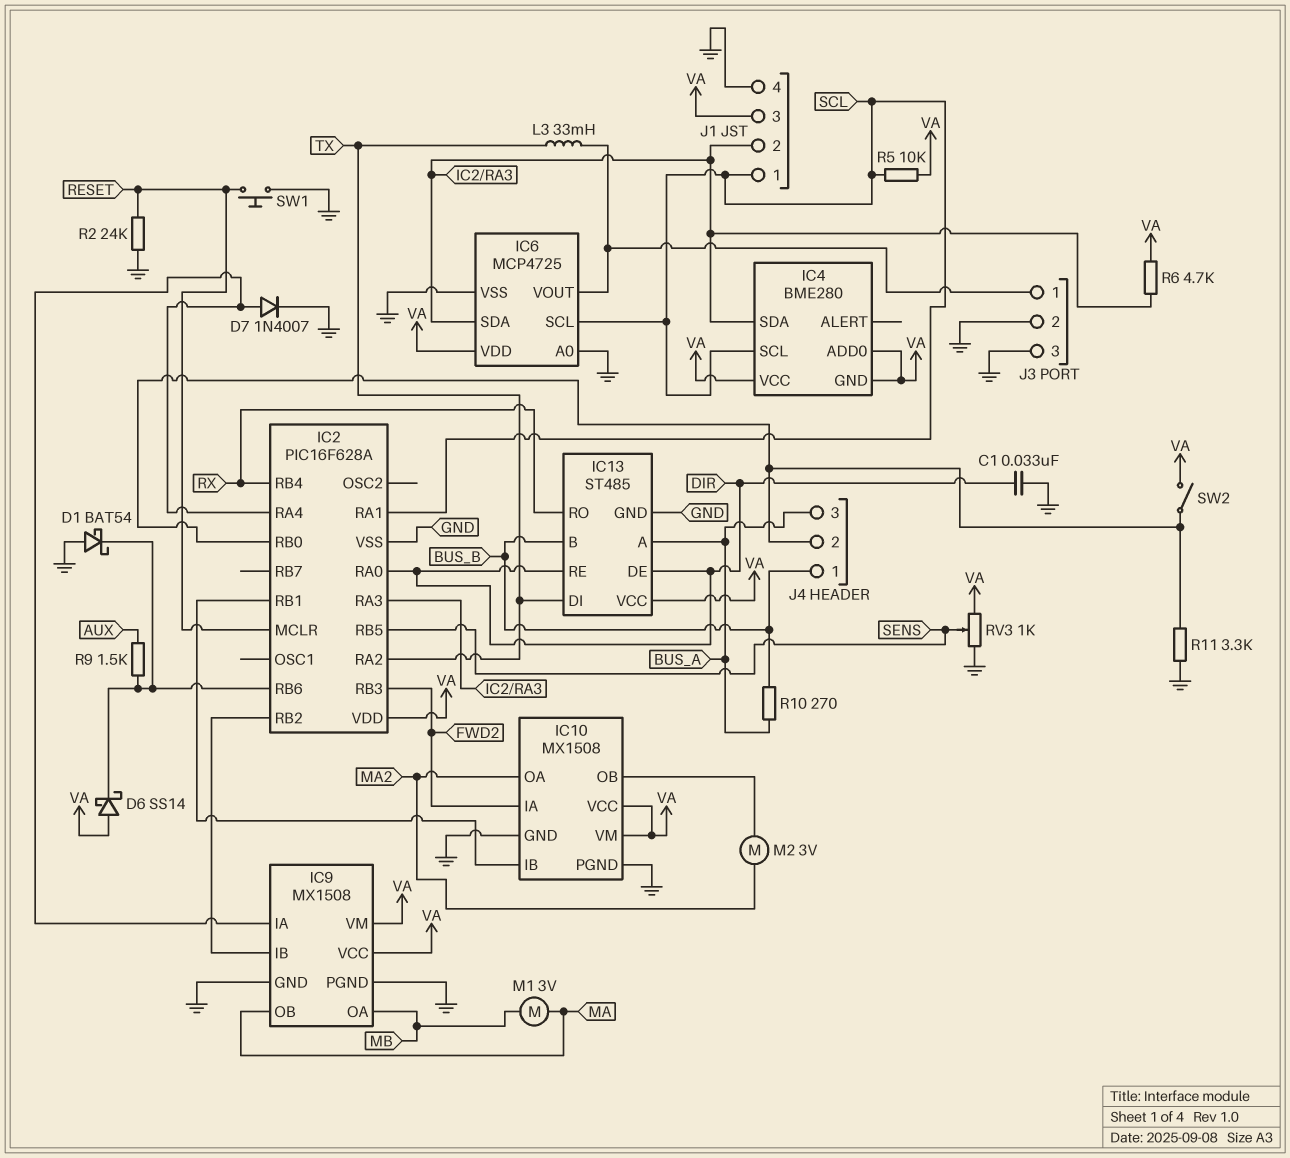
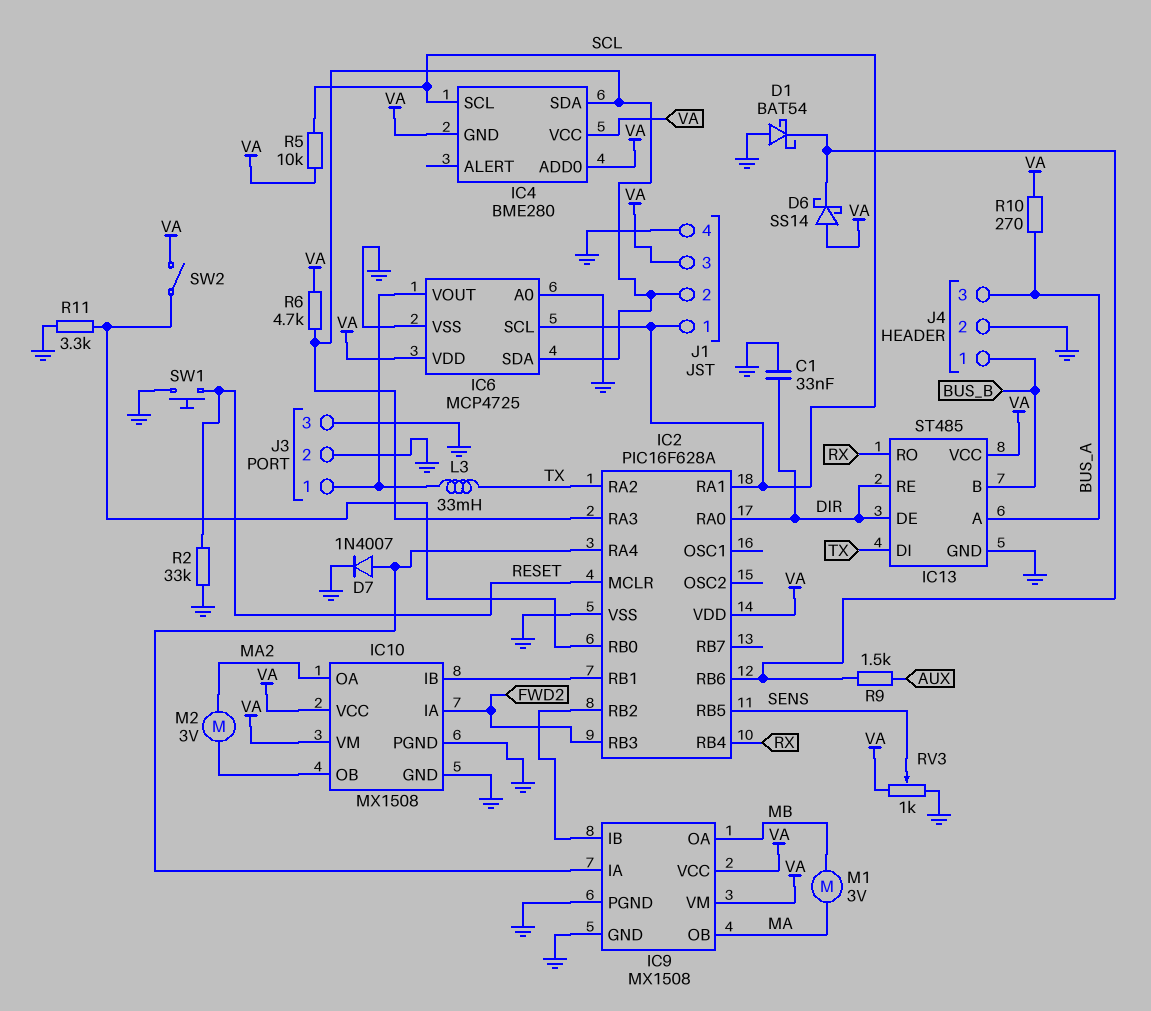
J4 pin 2: IC2/RB0 -> GND
R2: 24k (GND, RESET) -> 33k (GND, RESET)
R10: 270 (BUS_A, BUS_B) -> 270 (BUS_A, VA)

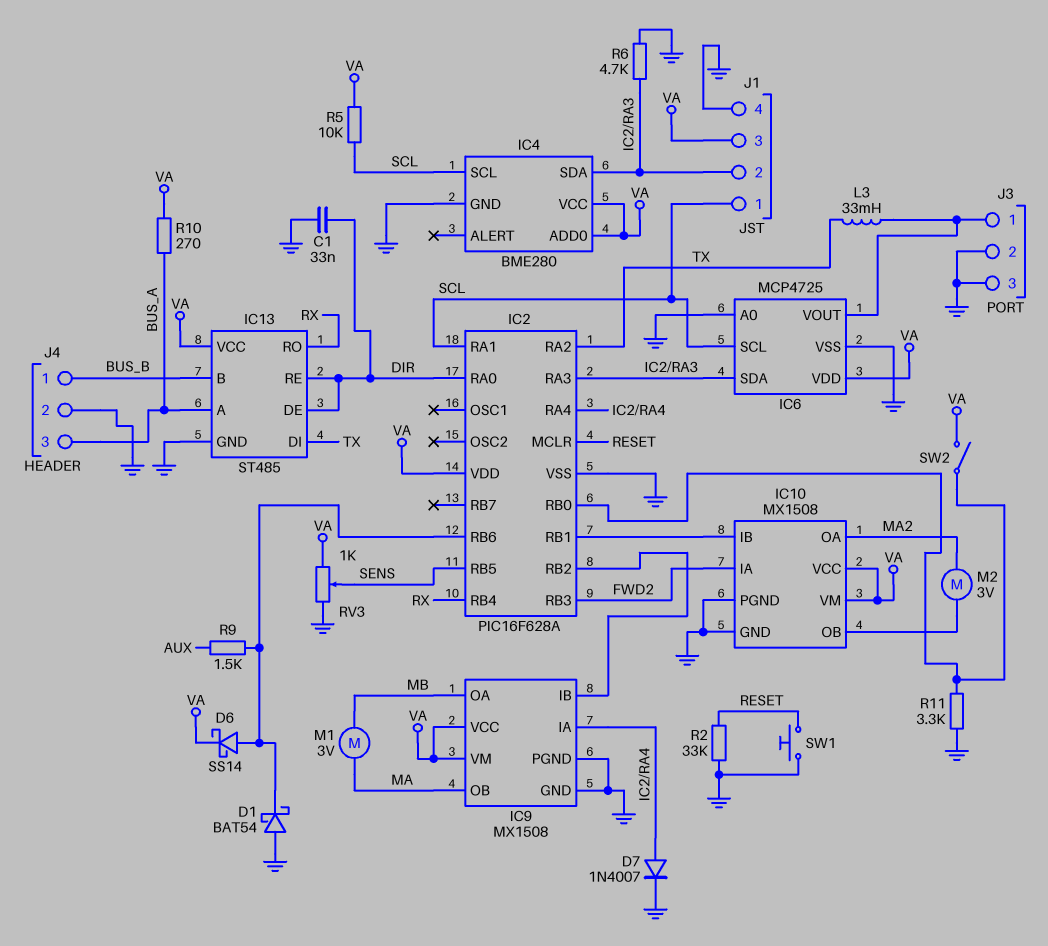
D6: schottky SS14 (A VA, K IC2/RB6) -> schottky SS14 (A IC2/RB6, K VA)
IC4 pin GND: VA -> GND
R6: 4.7k (IC2/RA3, VA) -> 4.7k (GND, IC2/RA3)

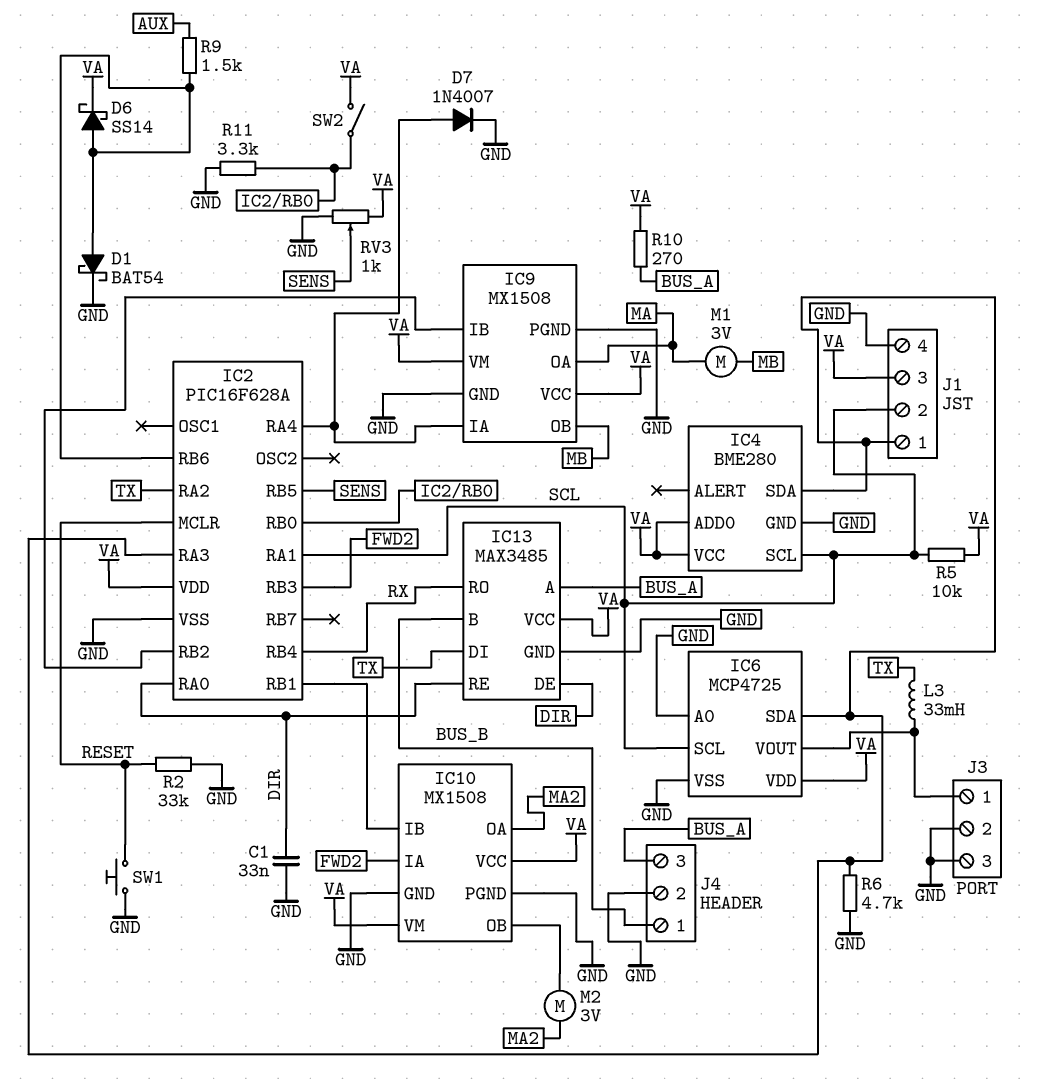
D1: schottky BAT54 (A GND, K IC2/RB6) -> schottky BAT54 (A IC2/RB6, K GND)
IC9 pin OA: MB -> MA
IC9 pin OB: MA -> MB
IC13: ST485 -> MAX3485
J1 pin 1: SCL -> IC2/RA3
J1 pin 2: IC2/RA3 -> SCL

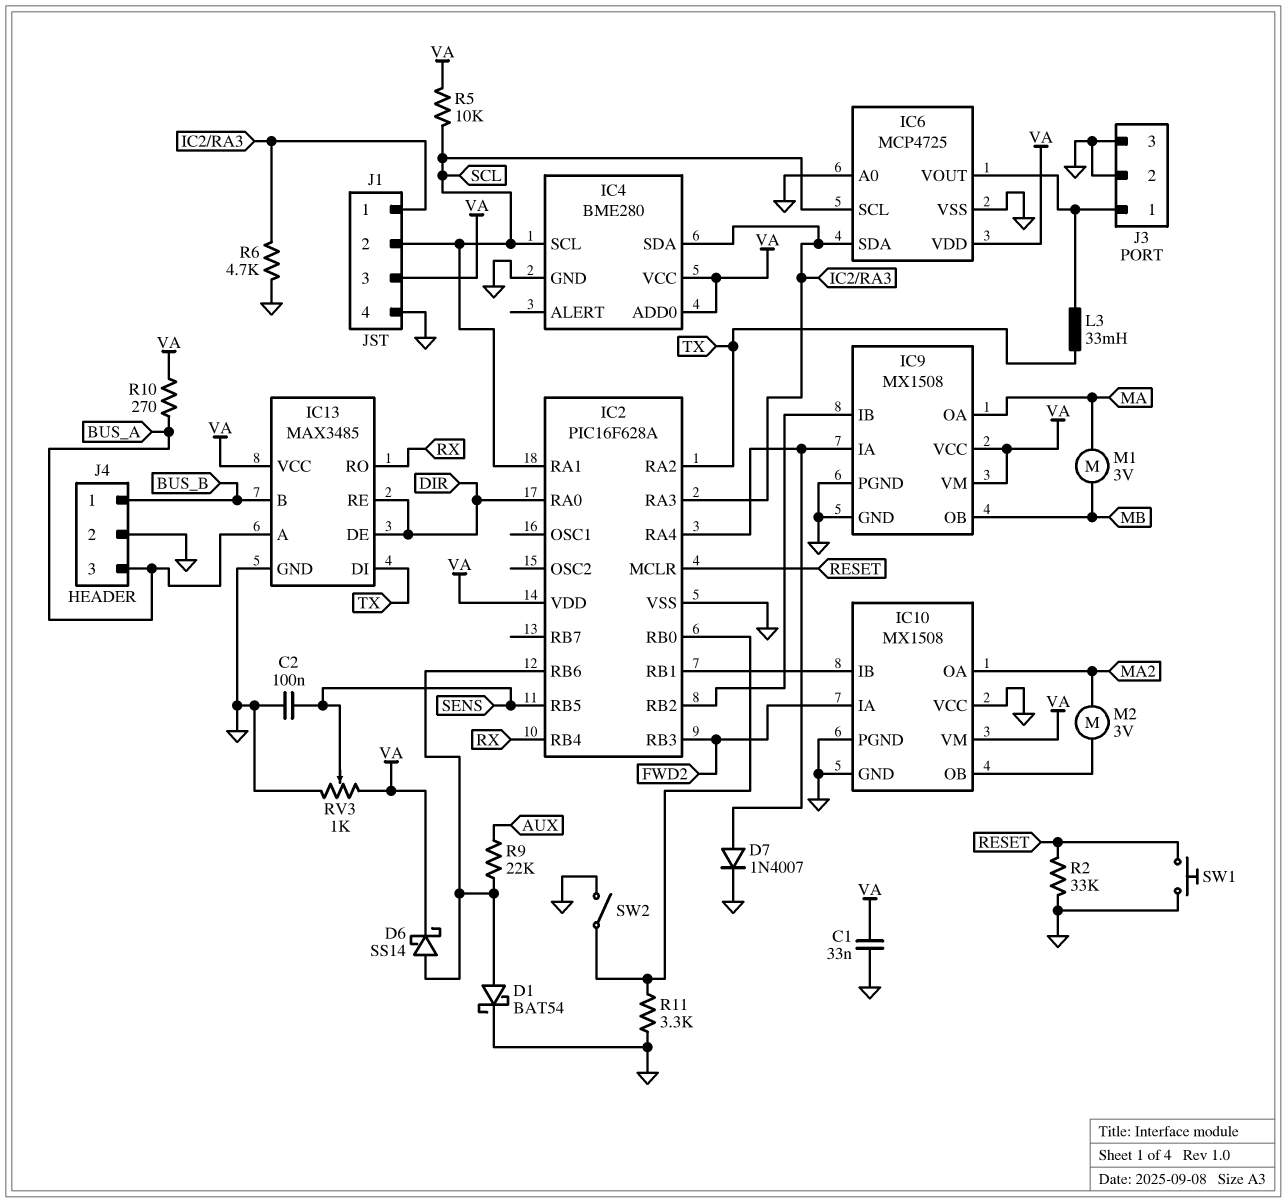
C1: 33nF (DIR, GND) -> 33nF (GND, VA)
C2: none -> 100nF (GND, SENS)
IC10 pin VCC: VA -> GND
R9: 1.5k (AUX, IC2/RB6) -> 22k (AUX, IC2/RB6)
SW2: switch (IC2/RB0, VA) -> switch (GND, IC2/RB0)

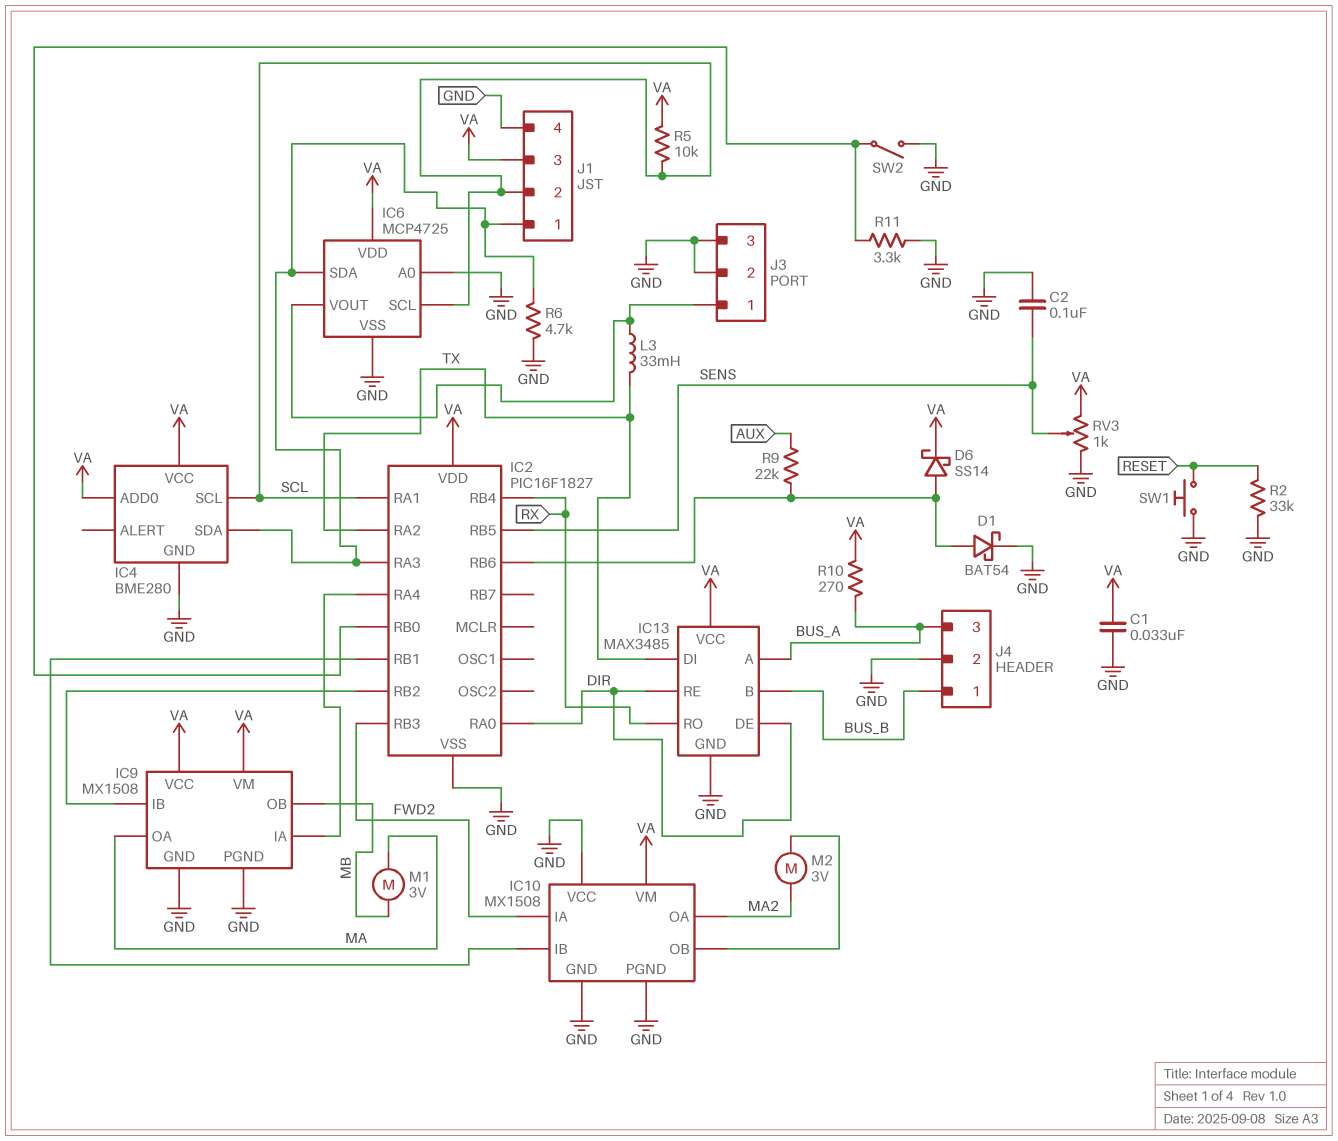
D7: diode 1N4007 (A IC2/RA4, K GND) -> none
IC2: PIC16F628A -> PIC16F1827
IC2 pin MCLR: RESET -> none

